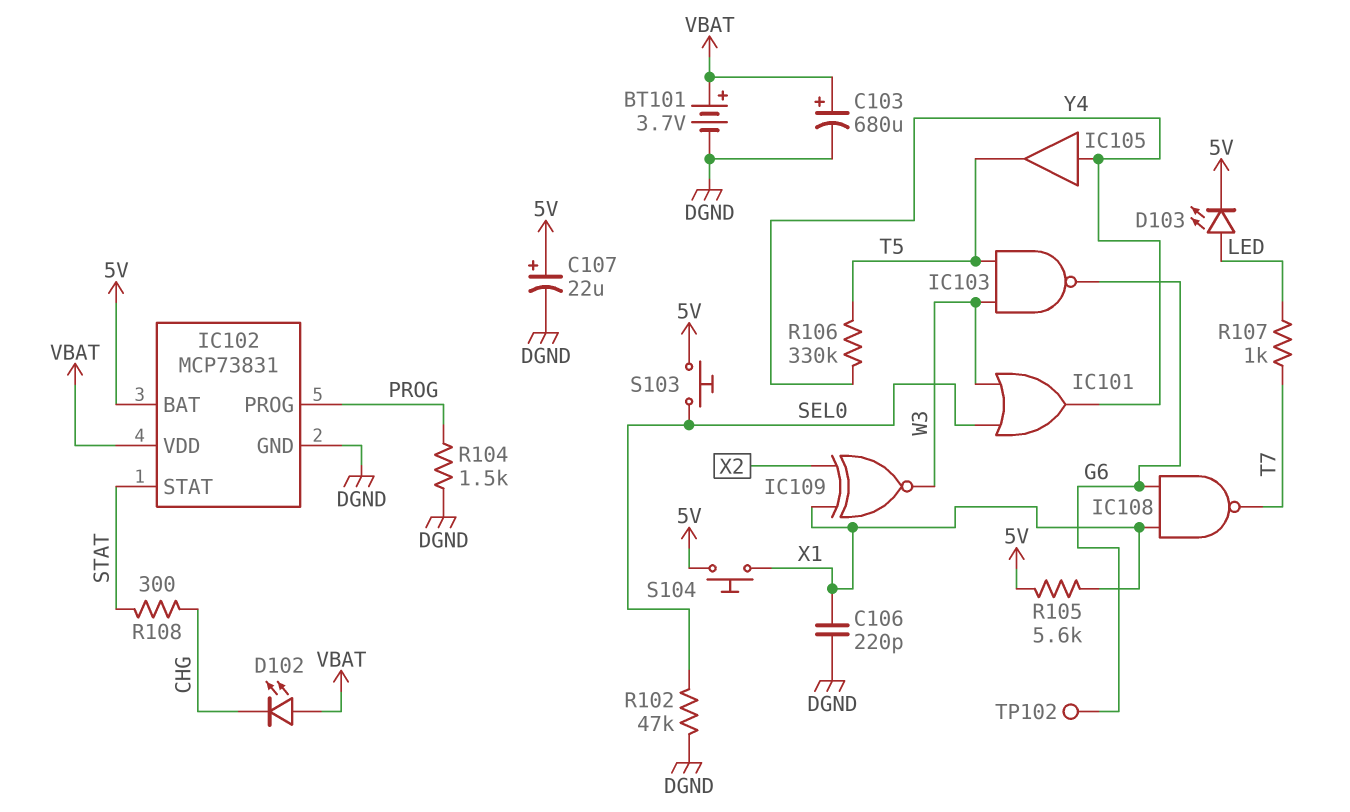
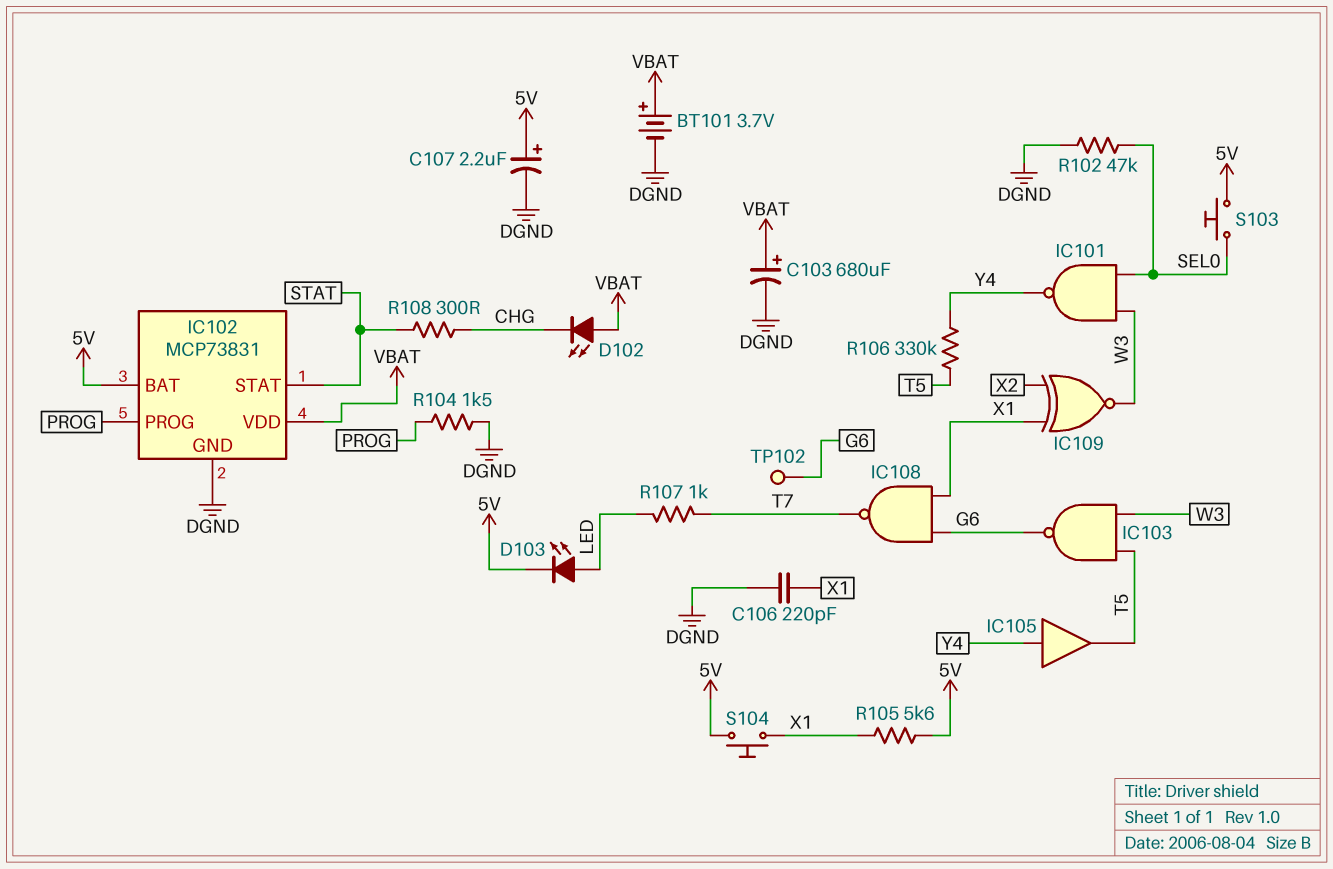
C107: 22uF (plus 5V, minus DGND) -> 2.2uF (plus 5V, minus DGND)
IC101: OR (in SEL0, in W3, out Y4) -> NAND (in SEL0, in W3, out Y4)

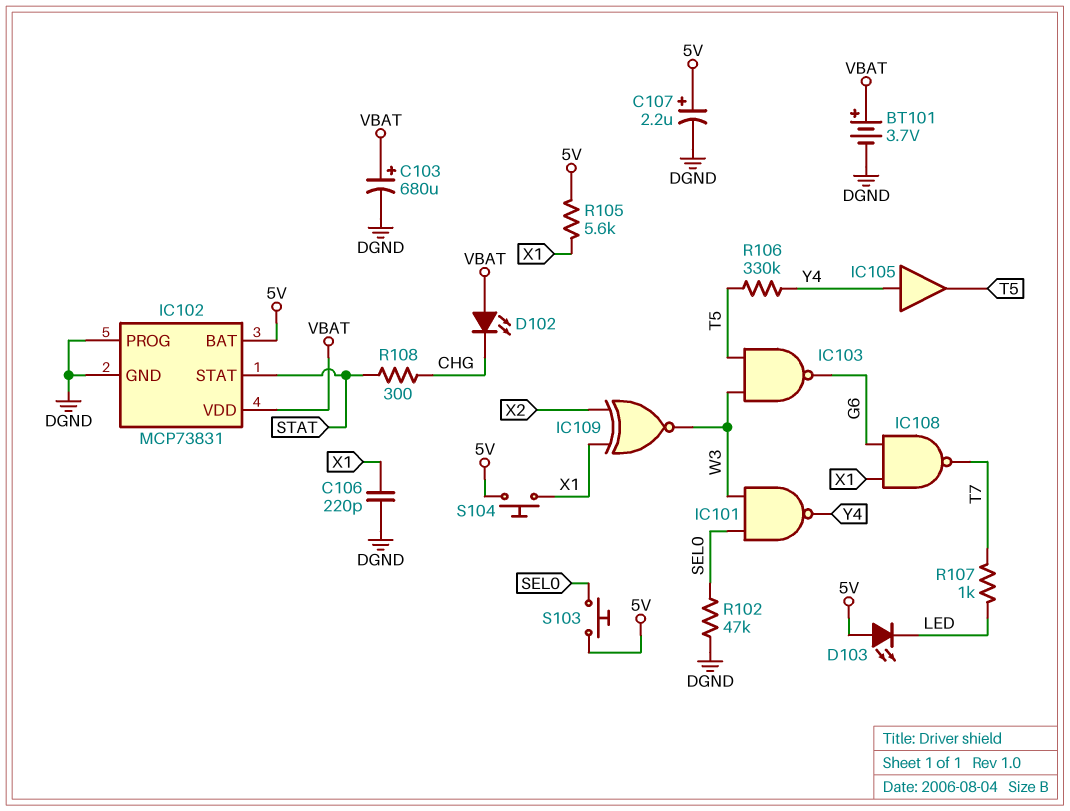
D103: LED (A LED, K 5V) -> LED (A 5V, K LED)
IC102 pin PROG: PROG -> DGND
R104: 1.5k (DGND, PROG) -> none
TP102: test point (G6) -> none

